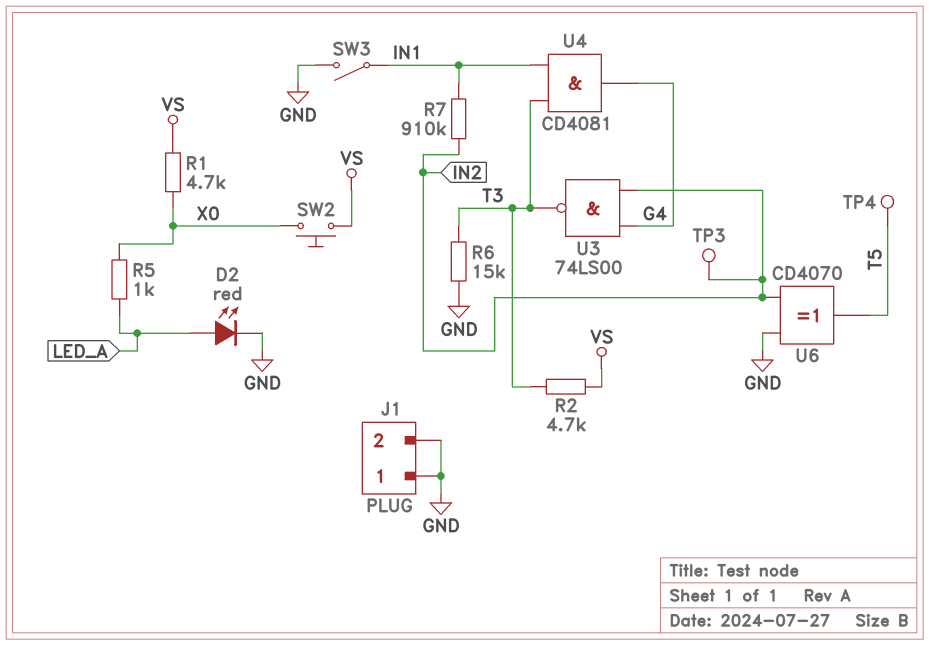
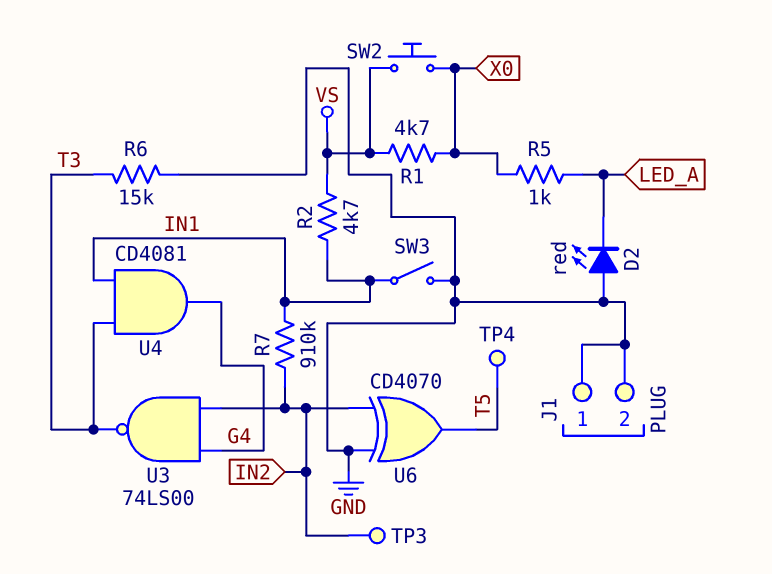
D2: LED red (A LED_A, K GND) -> LED red (A GND, K LED_A)
R2: 4.7k (T3, VS) -> 4.7k (IN1, VS)

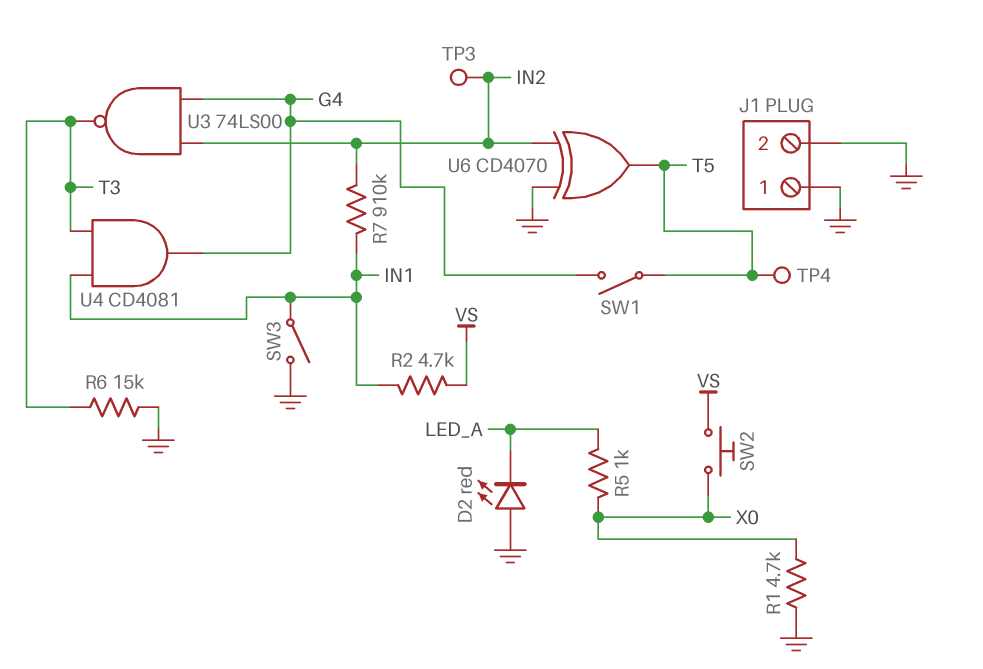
R1: 4.7k (VS, X0) -> 4.7k (GND, X0)
SW1: none -> switch (G4, T5)

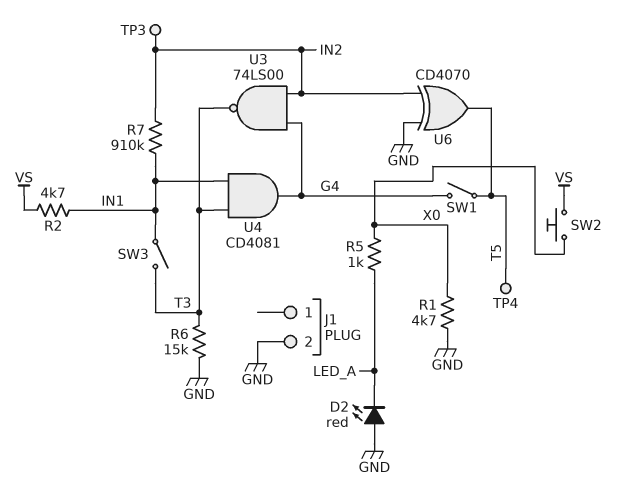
J1 pin 1: GND -> none
SW3: switch (GND, IN1) -> switch (IN1, T3)

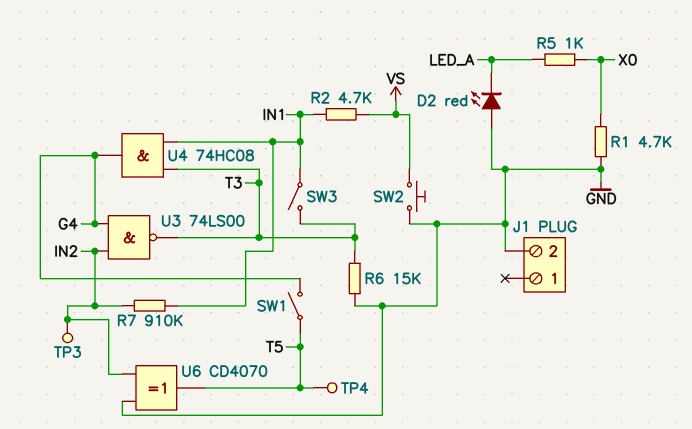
SW2: button (VS, X0) -> button (GND, VS)
U4: AND CD4081 (in IN1, in T3, out G4) -> AND 74HC08 (in IN1, in T3, out G4)

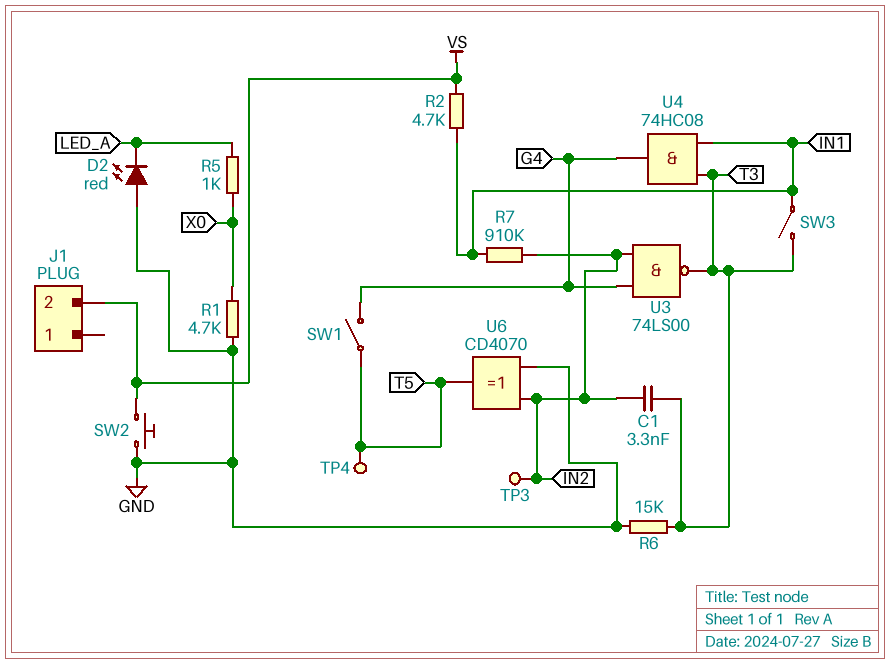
C1: none -> 3.3nF (IN2, T3)
J1 pin 2: GND -> VS

